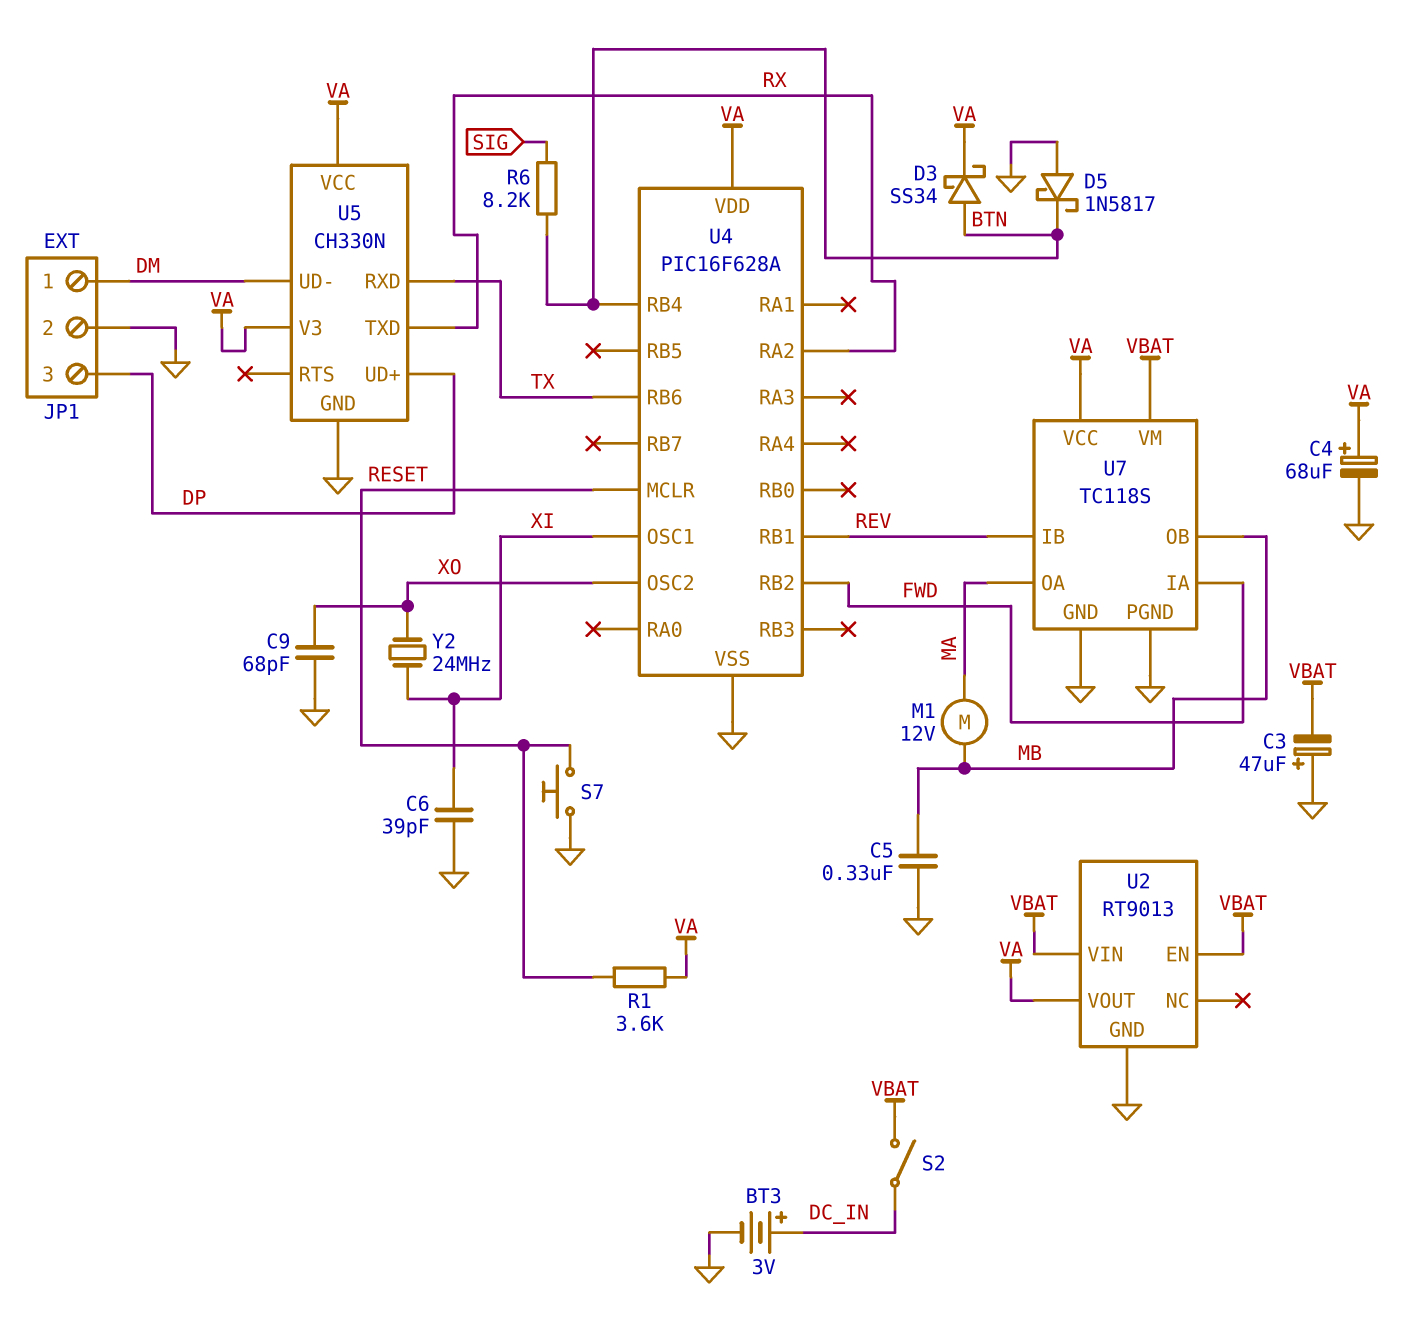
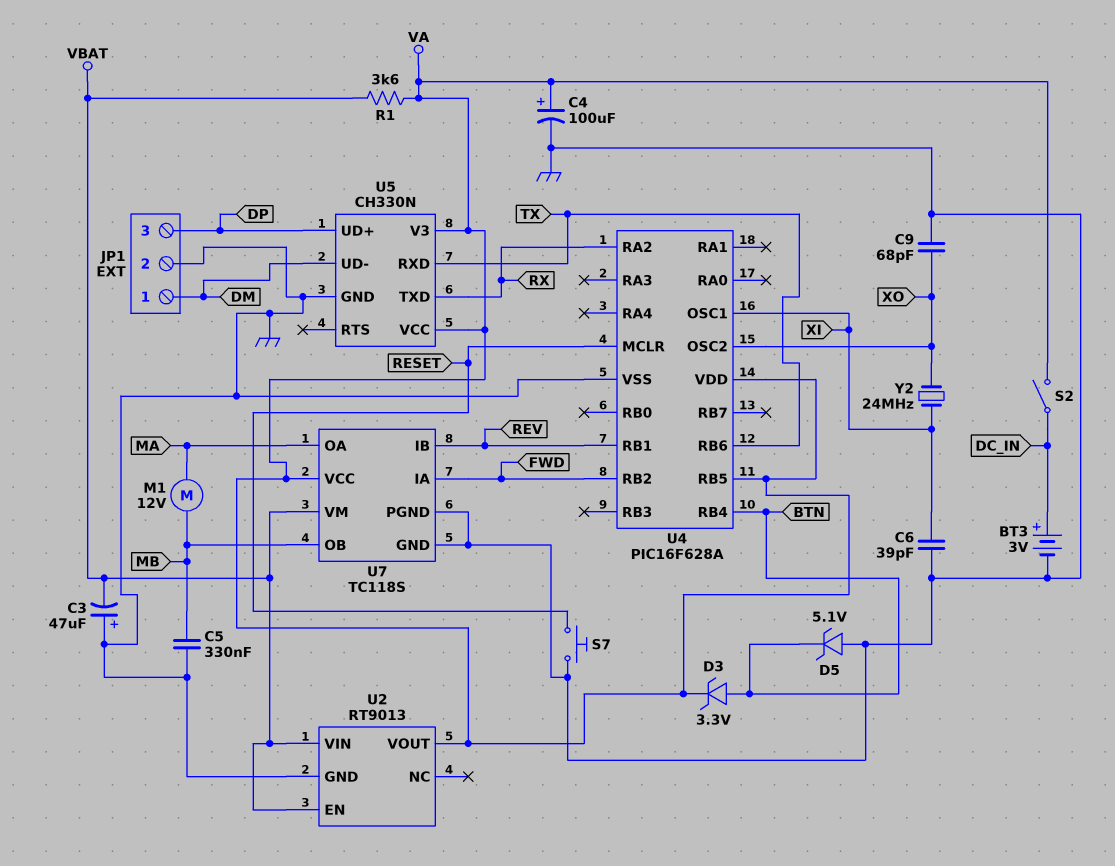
C4: 68uF (plus VA, minus GND) -> 100uF (plus VA, minus GND)
D3: schottky SS34 (A BTN, K VA) -> zener 3.3V (A BTN, K VA)
D5: schottky 1N5817 (A GND, K BTN) -> zener 5.1V (A GND, K BTN)
R1: 3.6k (RESET, VA) -> 3.6k (VA, VBAT)
R6: 8.2k (BTN, SIG) -> none
S2: switch (DC_IN, VBAT) -> switch (DC_IN, VA)
U4 pin RB5: none -> VA

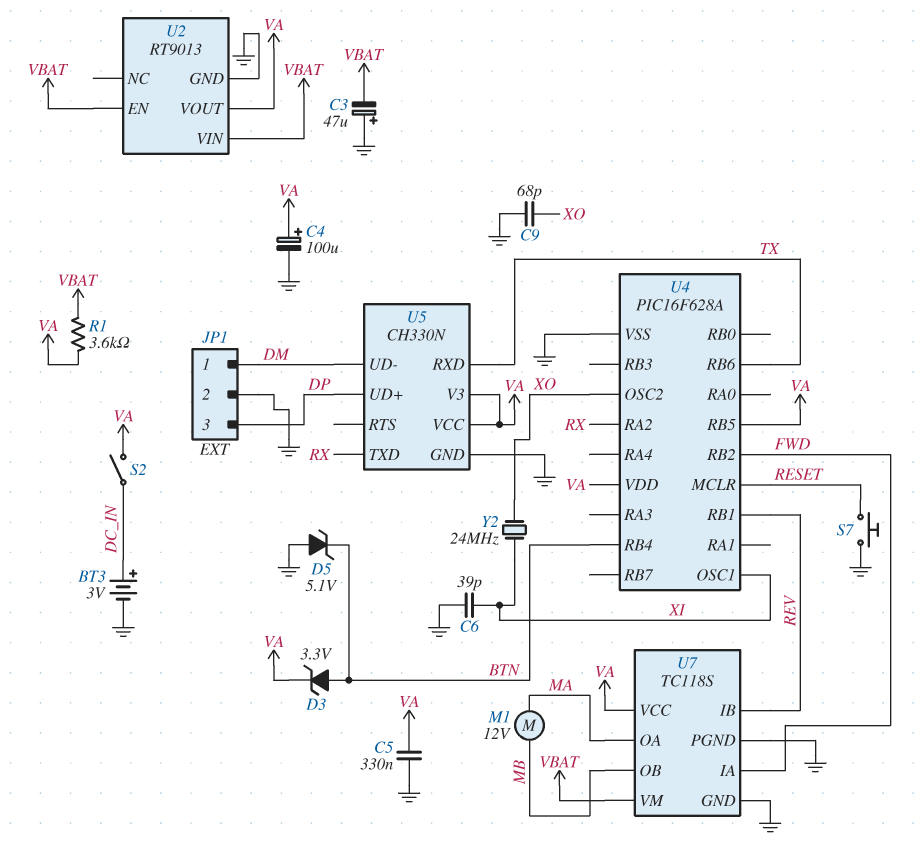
C5: 330nF (GND, MB) -> 330nF (GND, VA)

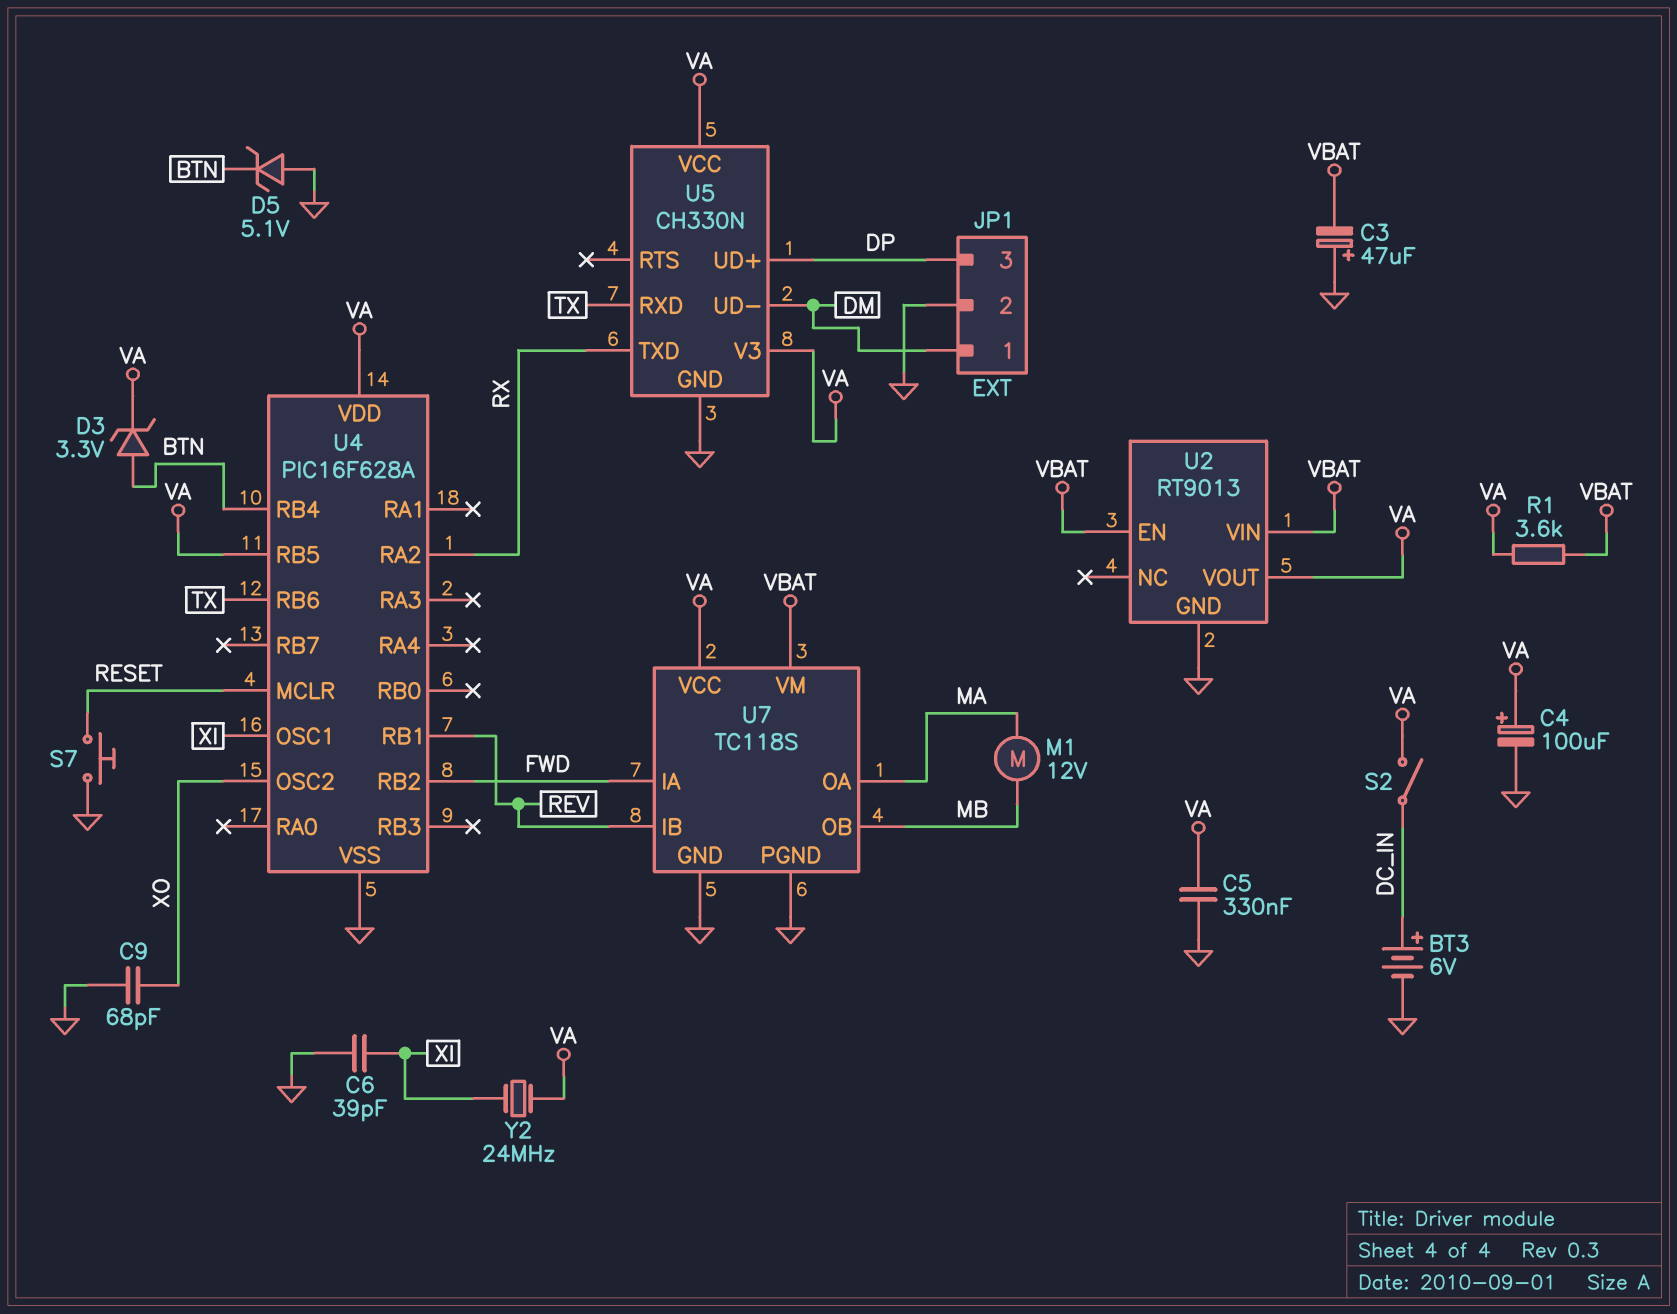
BT3: 3V (plus DC_IN, minus GND) -> 6V (plus DC_IN, minus GND)
Y2: 24MHz (XI, XO) -> 24MHz (VA, XI)

